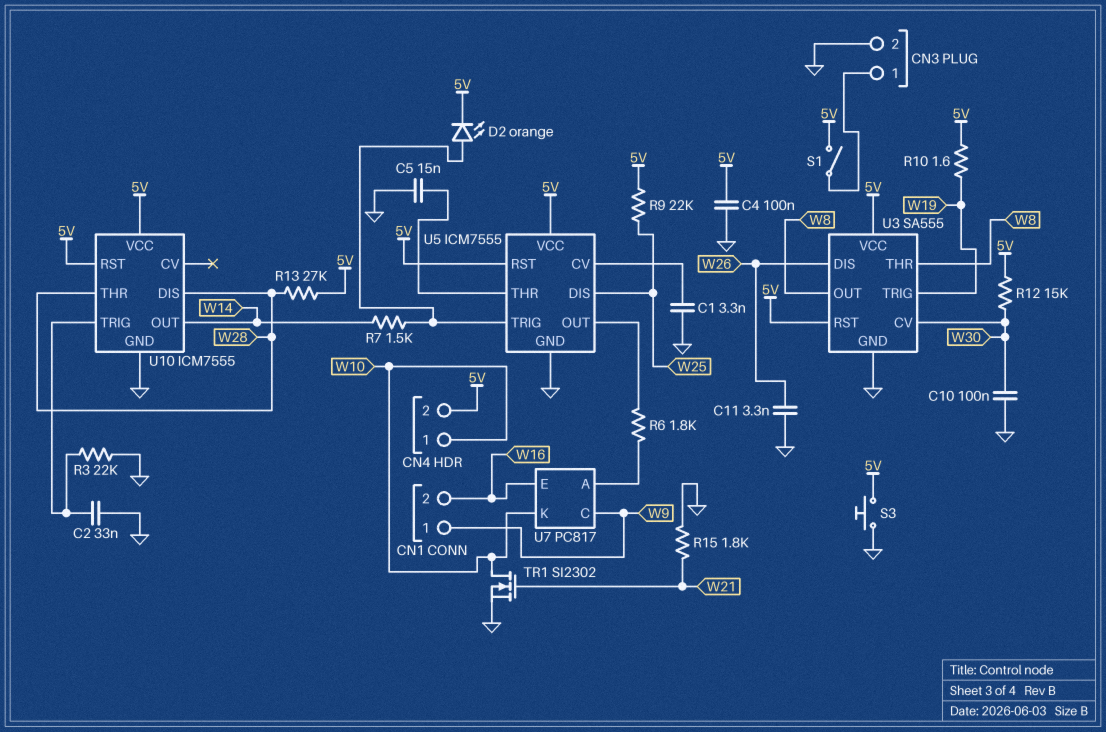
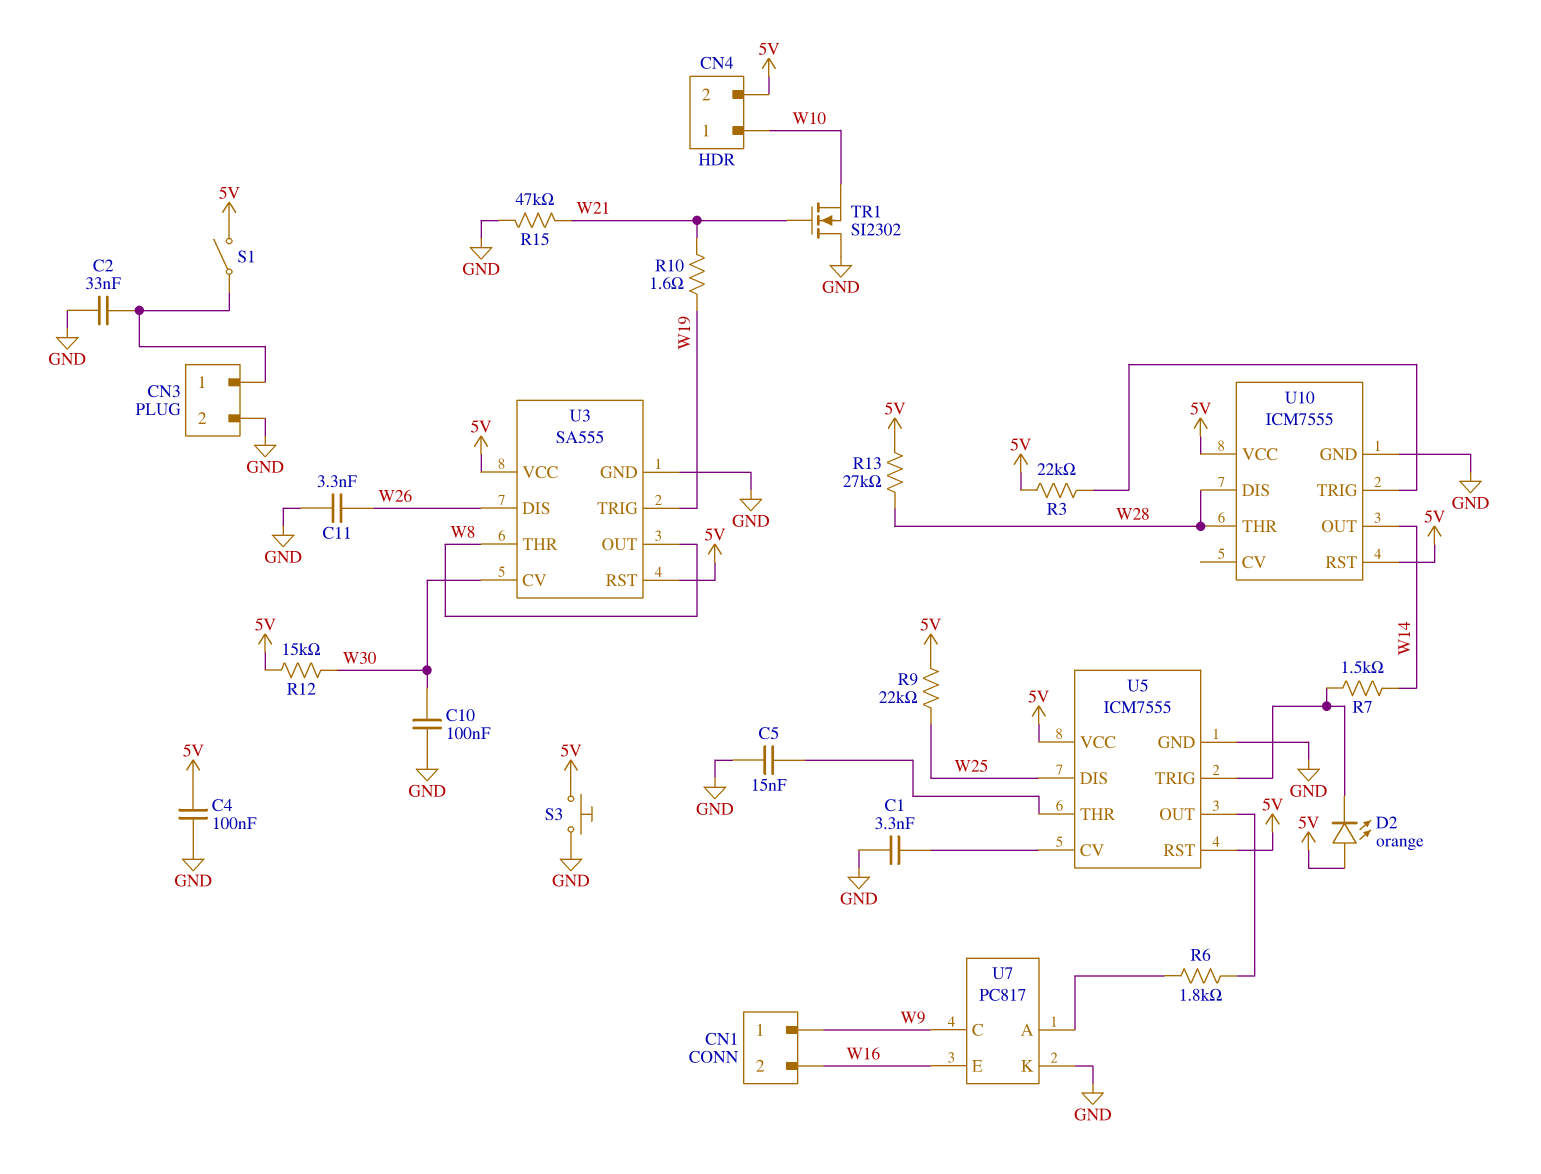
C2: 33nF (GND, U10/TRIG) -> 33nF (CN3/1, GND)
D2: LED orange (A U5/TRIG, K 5V) -> LED orange (A 5V, K U5/TRIG)
R3: 22k (GND, U10/TRIG) -> 22k (5V, U10/TRIG)
R10: 1.6 (5V, W19) -> 1.6 (W19, W21)
R15: 1.8k (GND, W21) -> 47k (GND, W21)
TR1: NMOS SI2302 (G W21, D W10, S GND) -> NMOS SI2302 (G W21, D GND, S W10)
U7 pin K: W10 -> GND

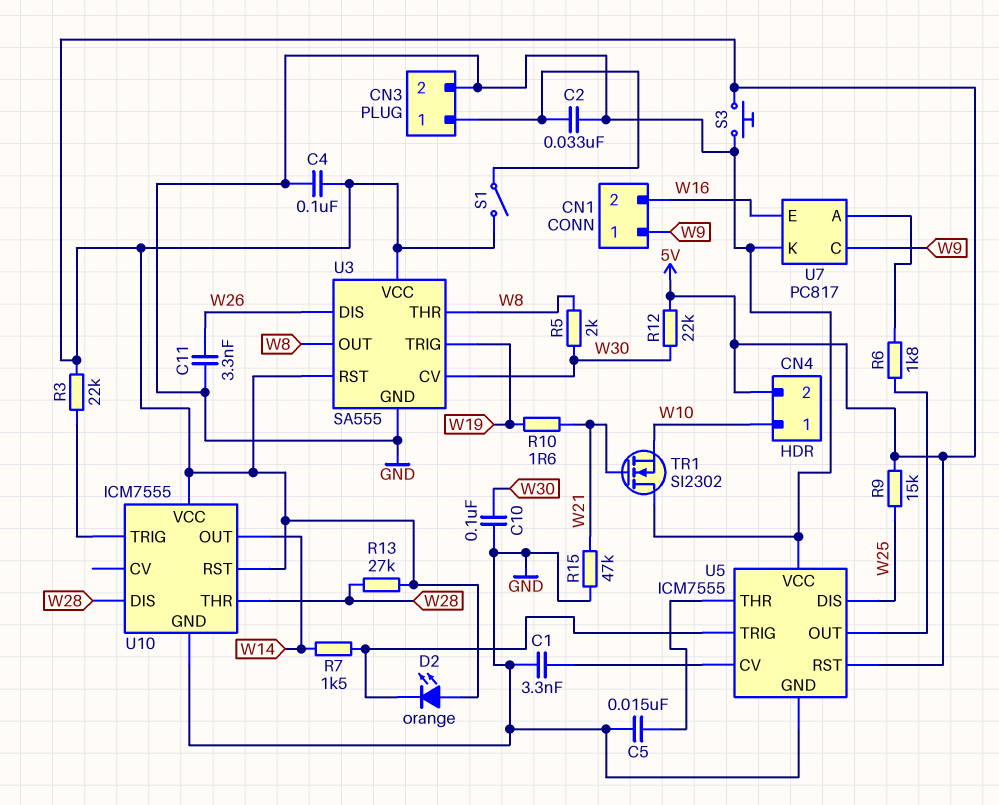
R5: none -> 2k (W8, W30)
R9: 22k (5V, W25) -> 15k (5V, W25)
R12: 15k (5V, W30) -> 22k (5V, W30)
U5 pin VCC: 5V -> GND

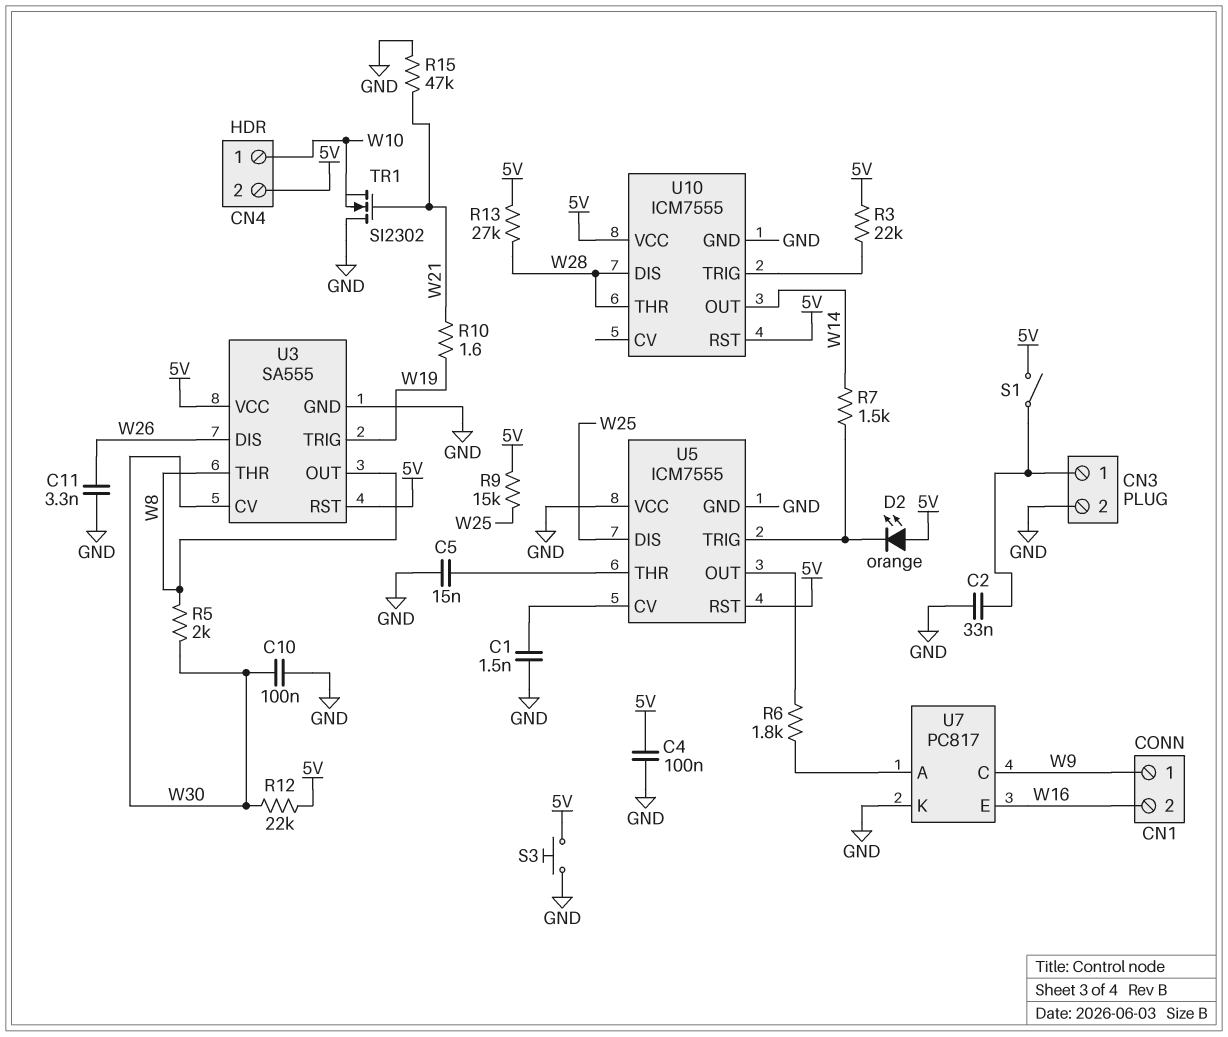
C1: 3.3nF (GND, U5/CV) -> 1.5nF (GND, U5/CV)

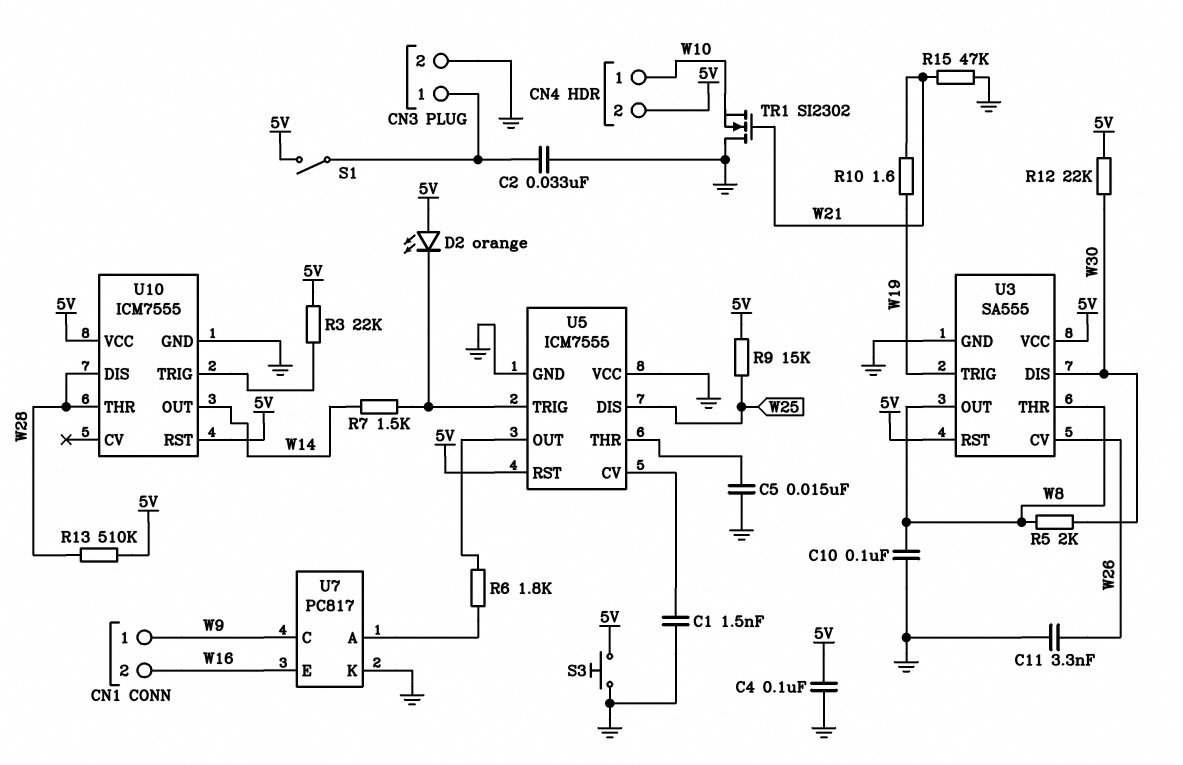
C10: 100nF (GND, W30) -> 100nF (GND, W8)
R13: 27k (5V, W28) -> 510k (5V, W28)
U3 pin CV: W30 -> W26
U3 pin DIS: W26 -> W30

